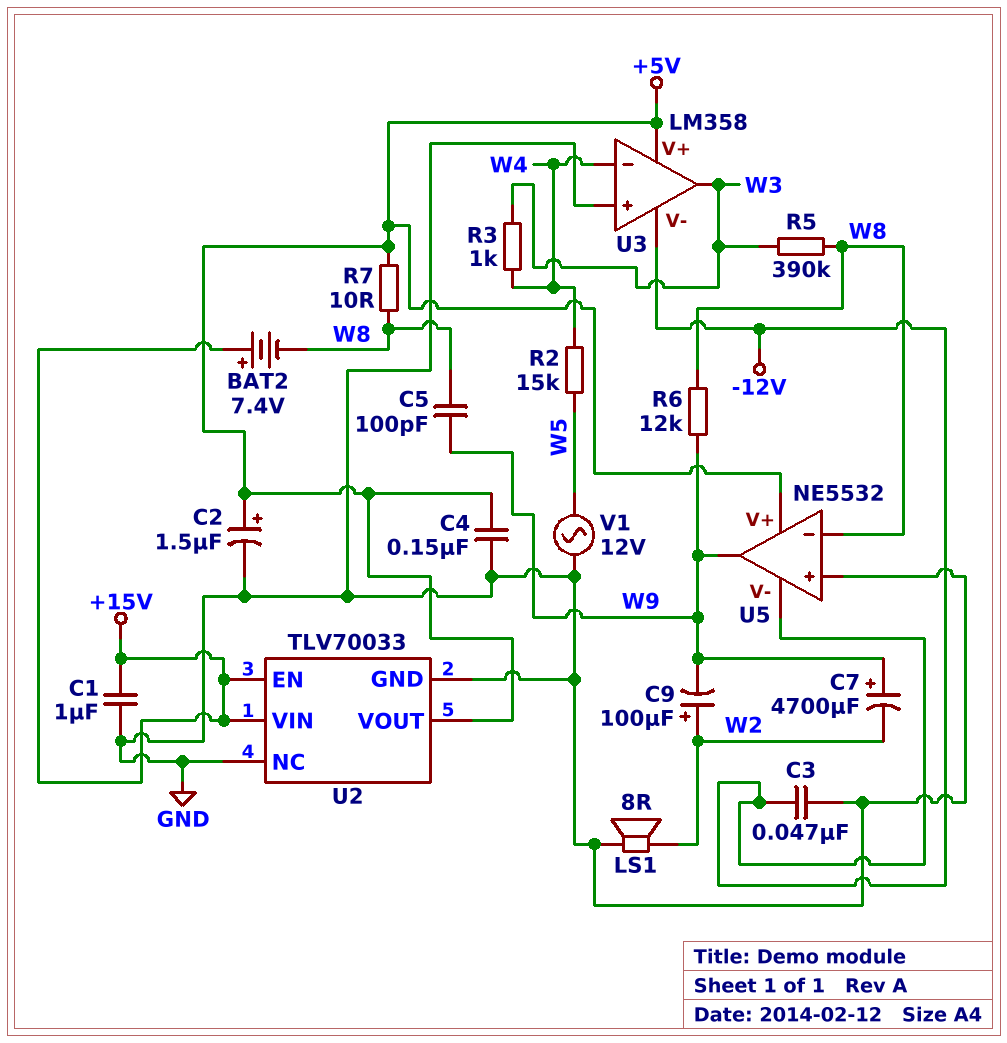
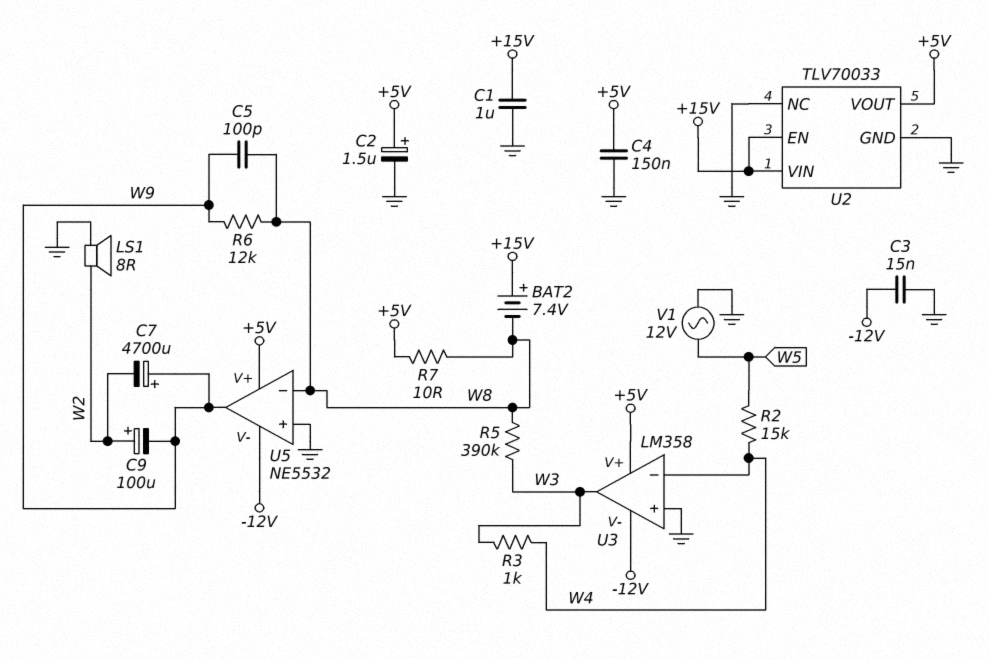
C3: 47nF (-12V, GND) -> 15nF (-12V, GND)

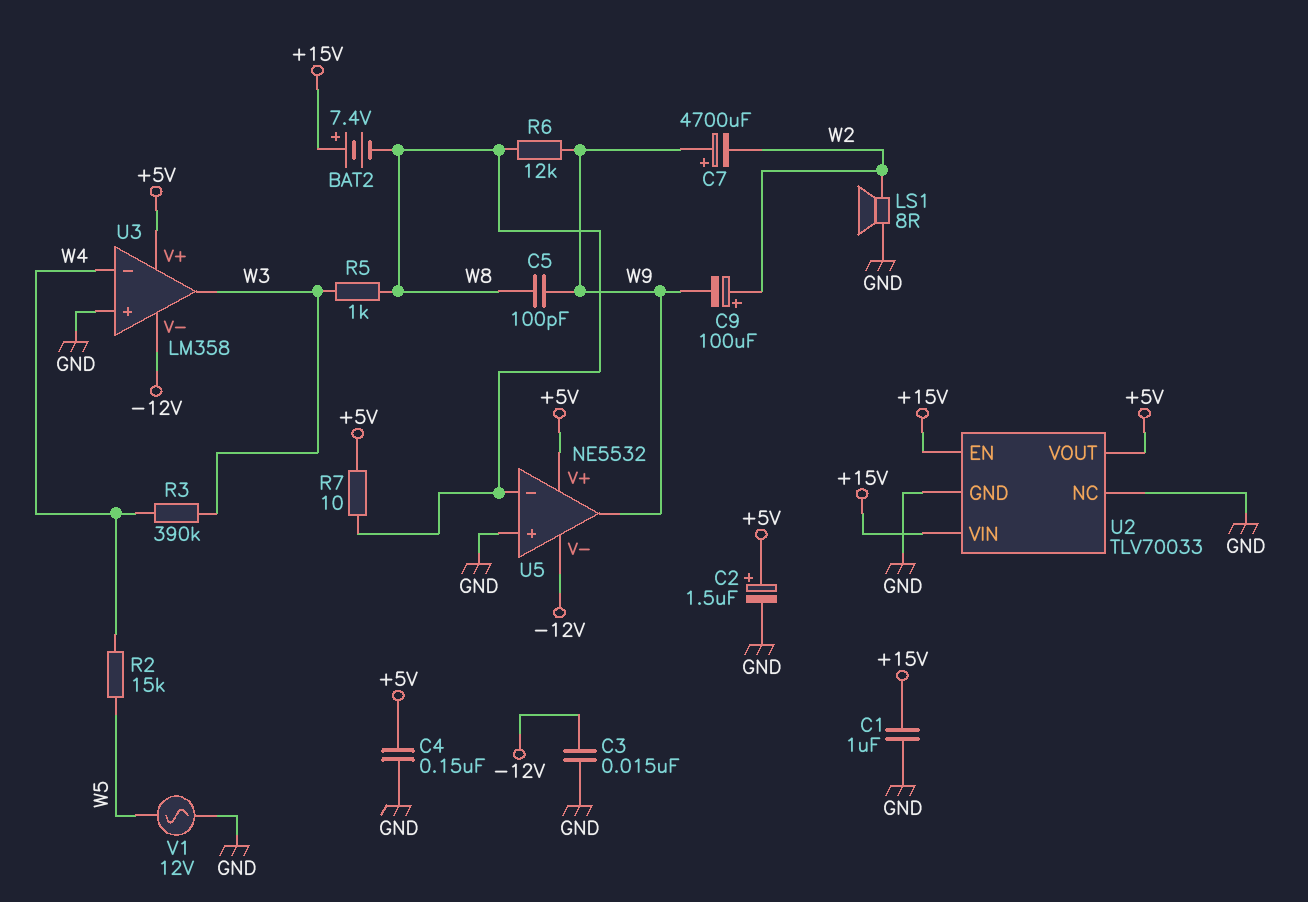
R3: 1k (W3, W4) -> 390k (W3, W4)
R5: 390k (W3, W8) -> 1k (W3, W8)

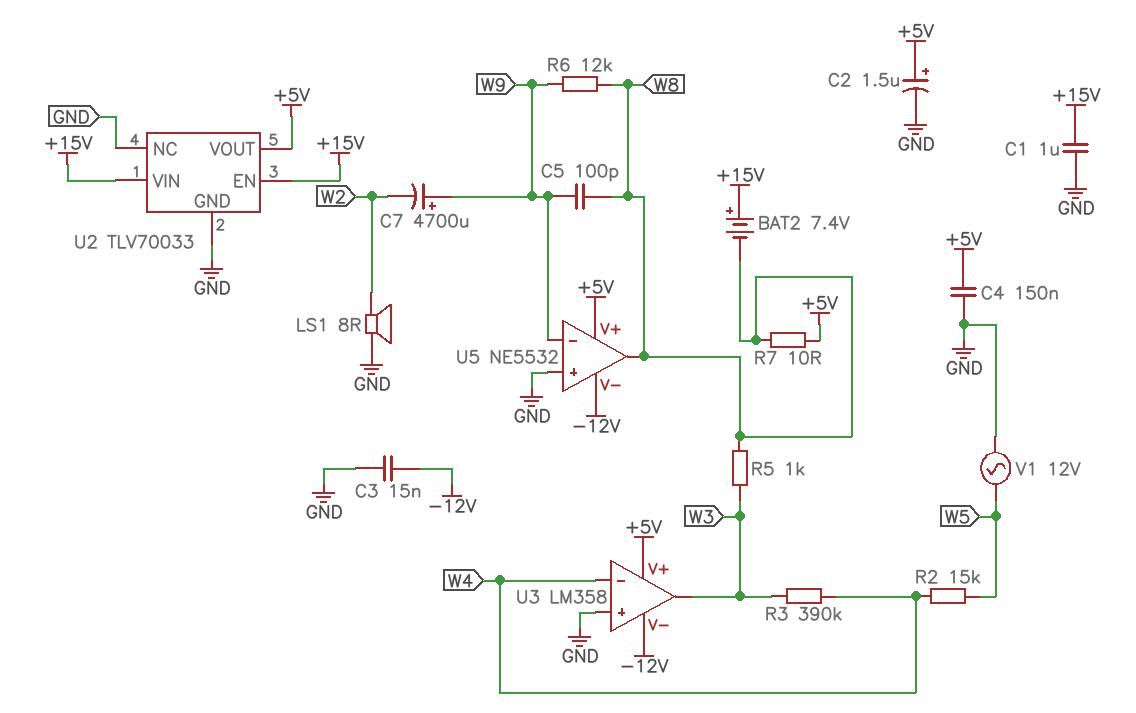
C9: 100uF (plus W2, minus W9) -> none
U5 pin in-: W8 -> W9
U5 pin out: W9 -> W8

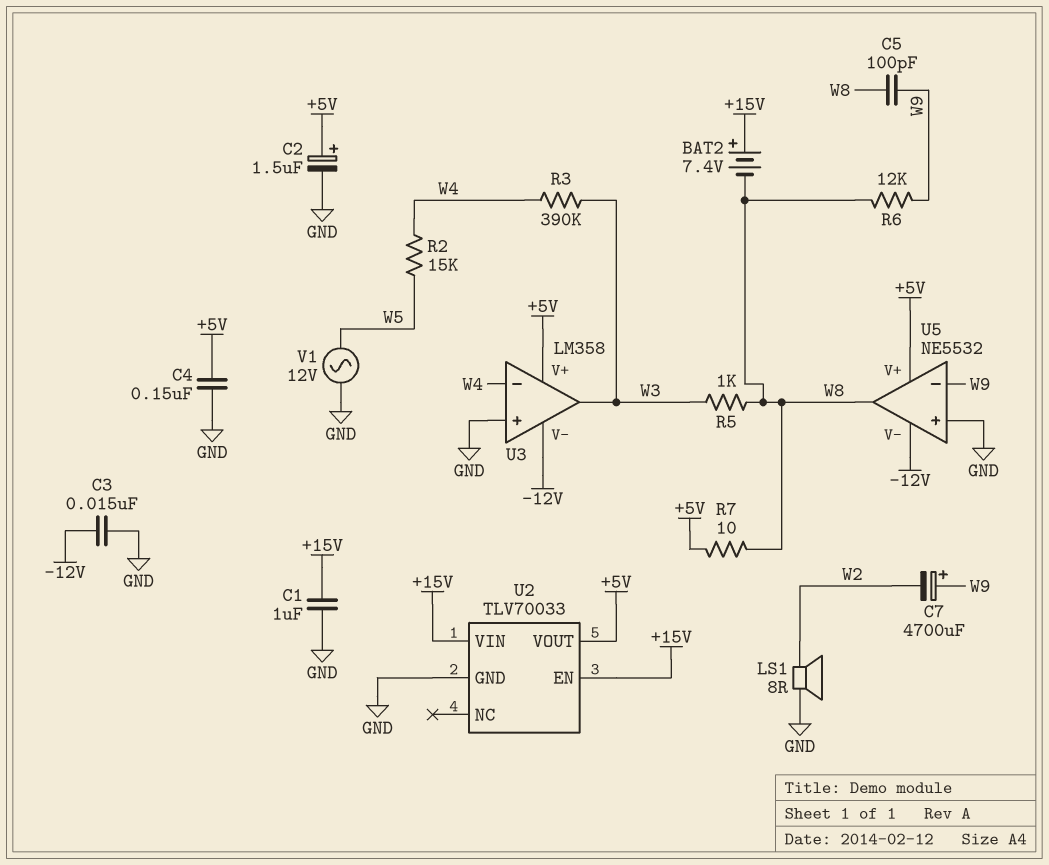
U2 pin NC: GND -> none

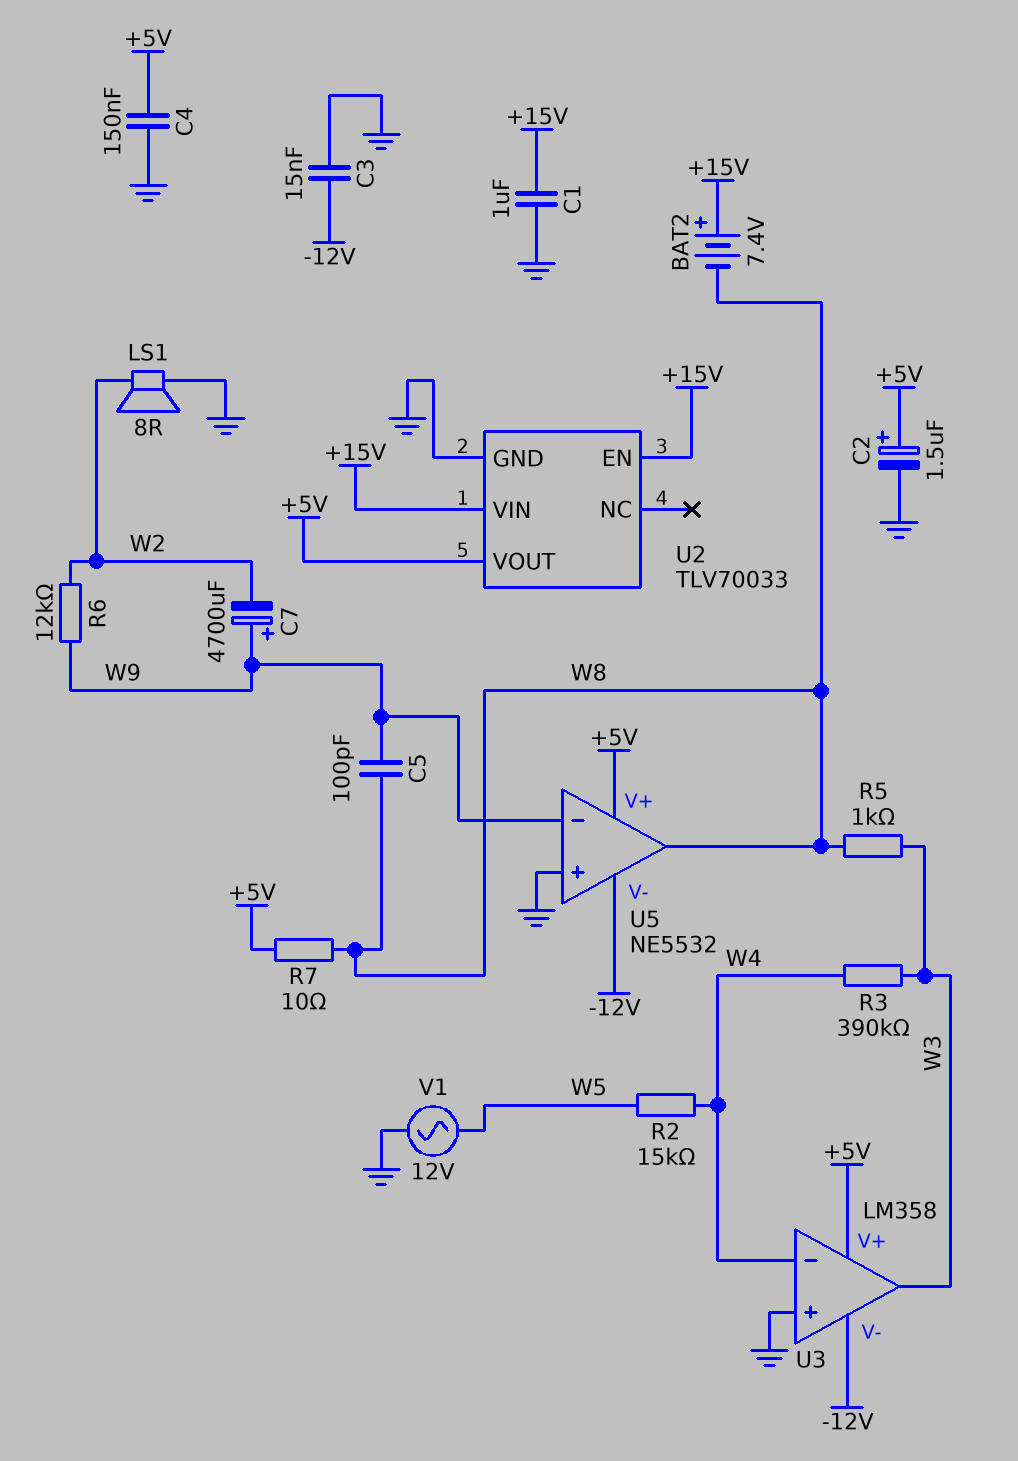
R6: 12k (W8, W9) -> 12k (W2, W9)

